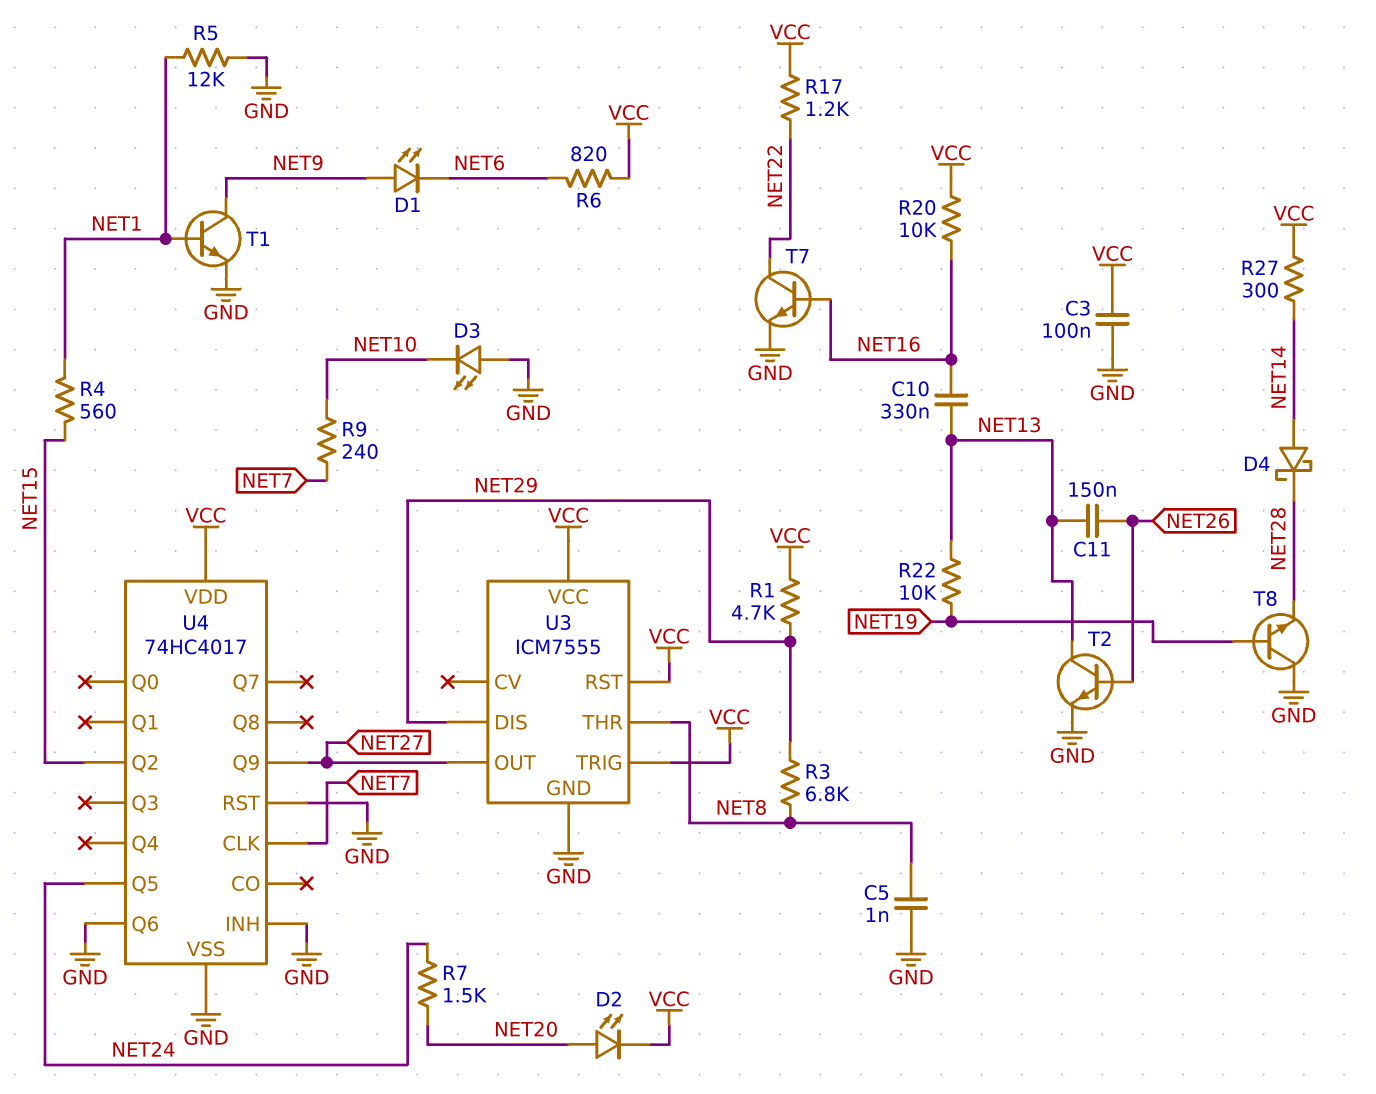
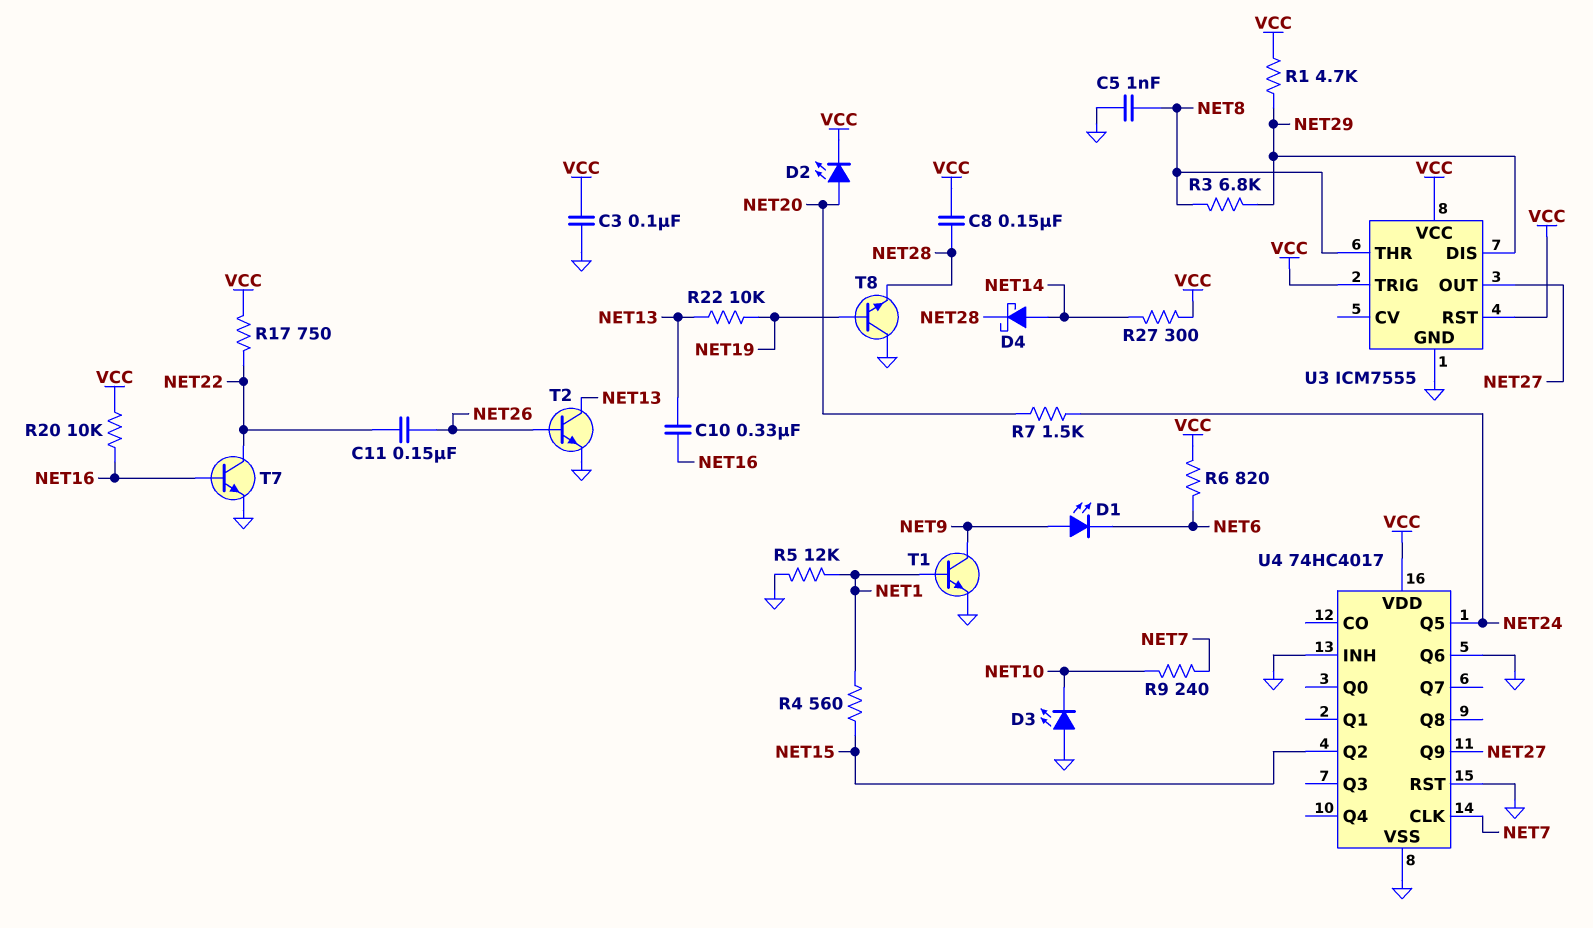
C8: none -> 150nF (NET28, VCC)
C11: 150nF (NET13, NET26) -> 150nF (NET22, NET26)
R17: 1.2k (NET22, VCC) -> 750 (NET22, VCC)

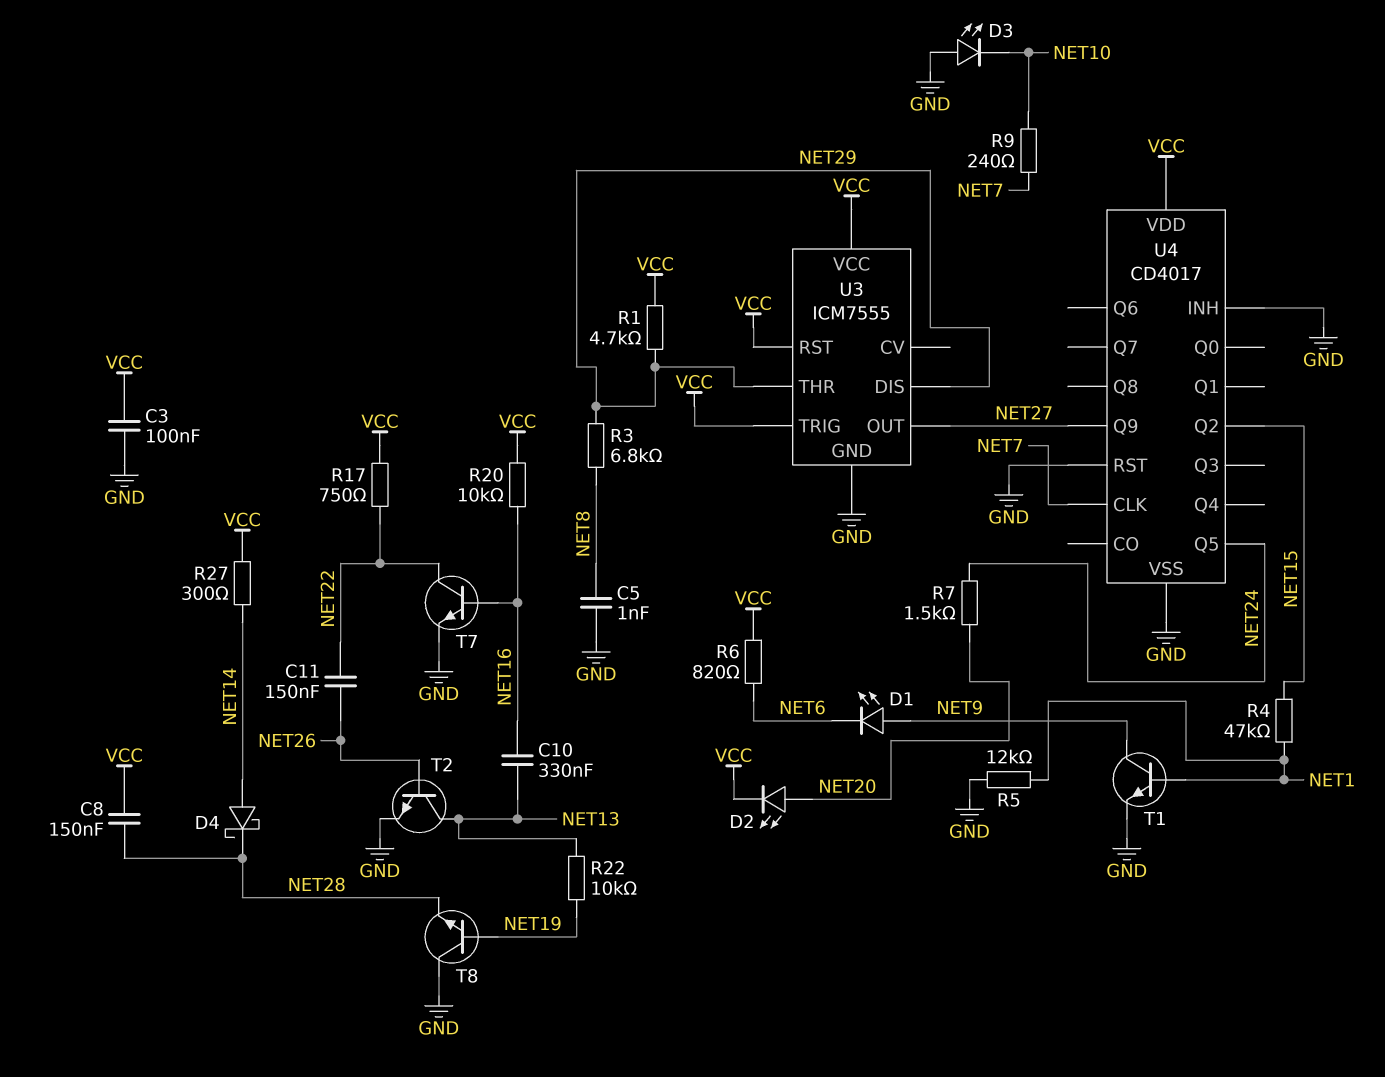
R4: 560 (NET1, NET15) -> 47k (NET1, NET15)
U3 pin THR: NET8 -> NET29
U4: 74HC4017 -> CD4017
U4 pin Q6: GND -> none

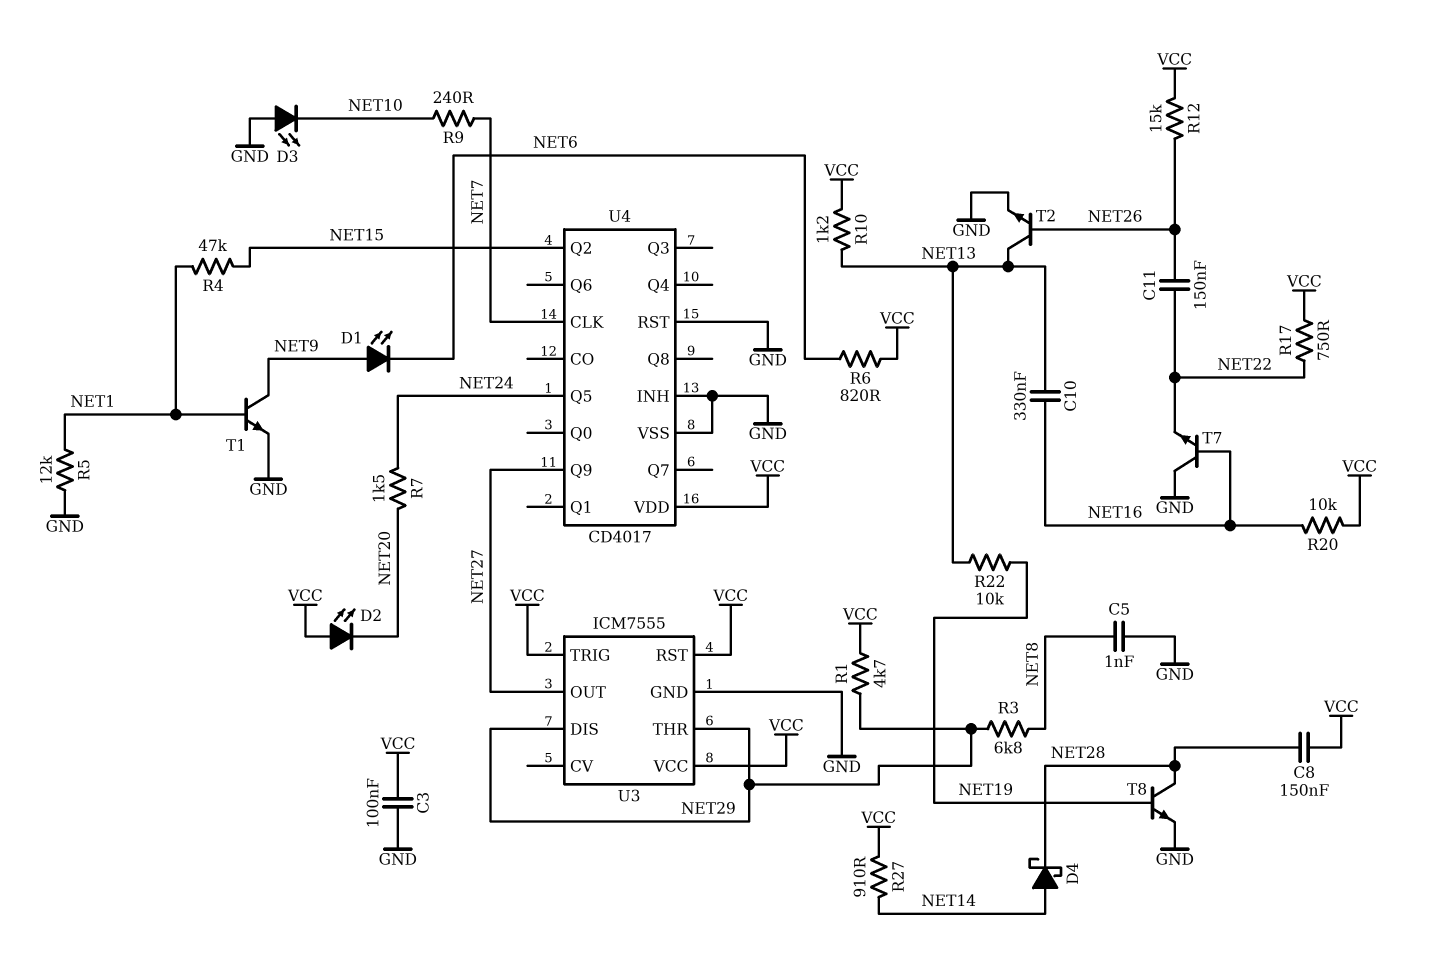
D2: LED (A NET20, K VCC) -> LED (A VCC, K NET20)
R10: none -> 1.2k (NET13, VCC)
R12: none -> 15k (NET26, VCC)
R27: 300 (NET14, VCC) -> 910 (NET14, VCC)
T7: NPN (B NET16, C NET22, E GND) -> NPN (B NET16, C GND, E NET22)
T8: NPN (B NET19, C GND, E NET28) -> NPN (B NET19, C NET28, E GND)

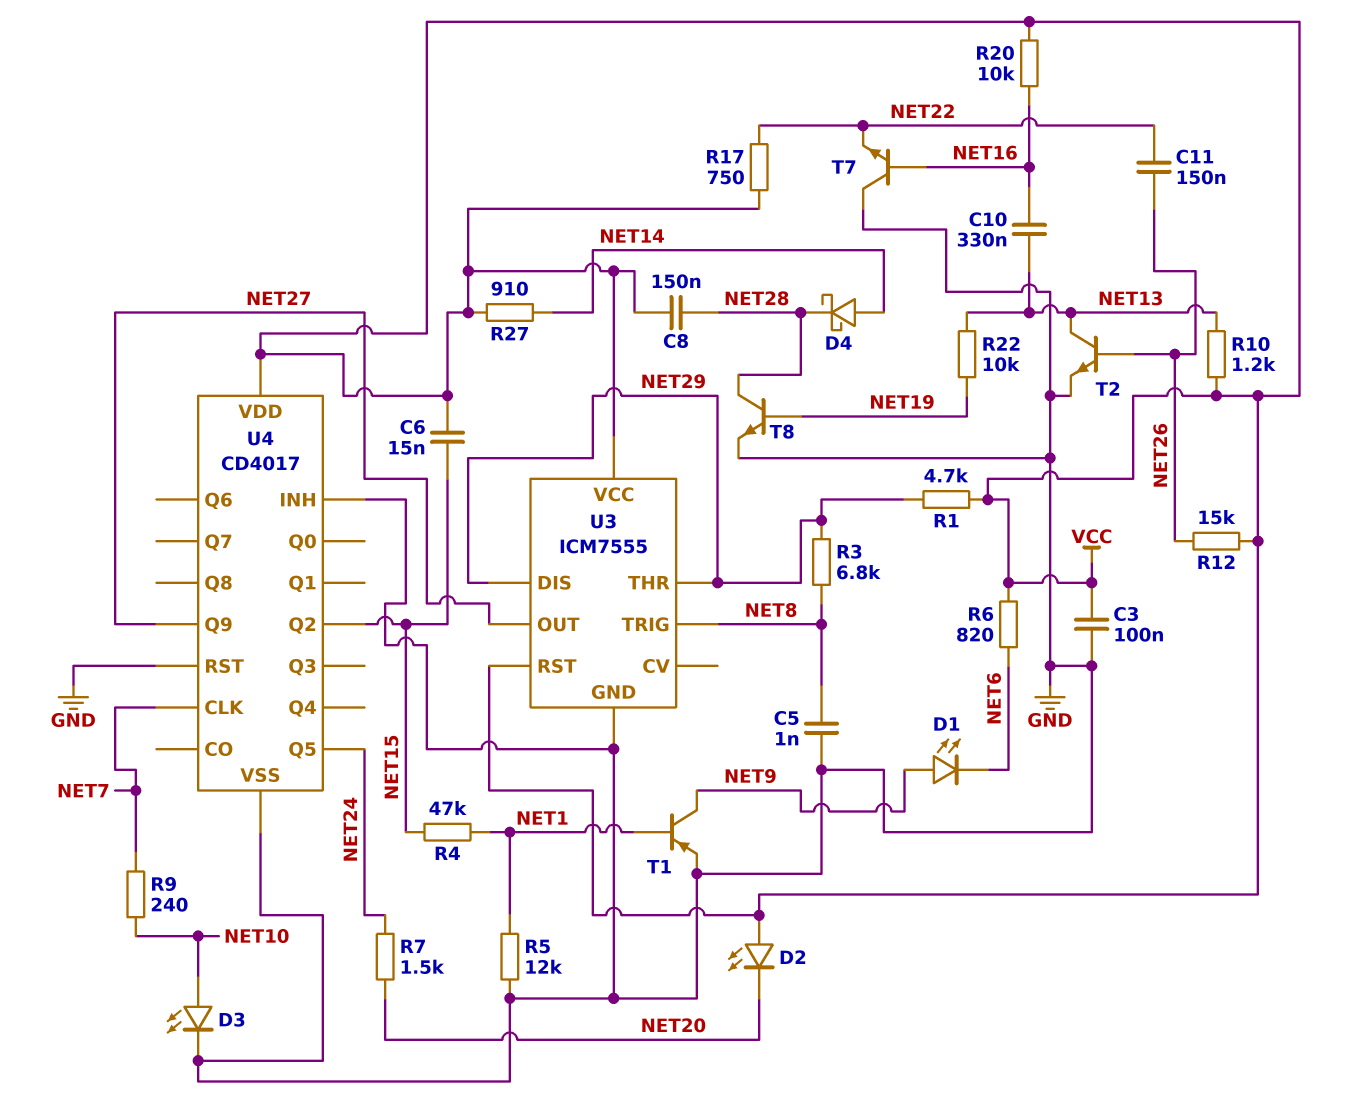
C6: none -> 15nF (NET15, VCC)
D3: LED (A GND, K NET10) -> LED (A NET10, K GND)
T1: NPN (B NET1, C NET9, E GND) -> PNP (B NET1, C NET9, E GND)
U3 pin TRIG: VCC -> NET8

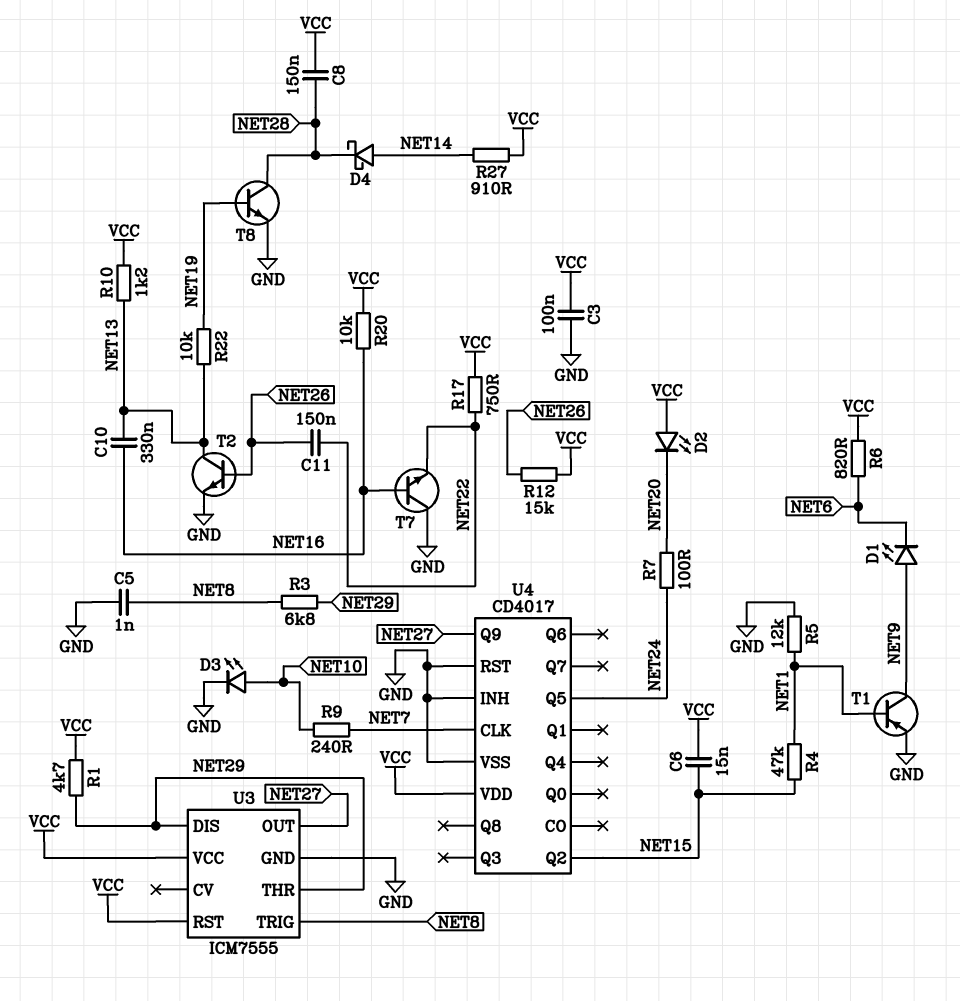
R7: 1.5k (NET20, NET24) -> 100 (NET20, NET24)

